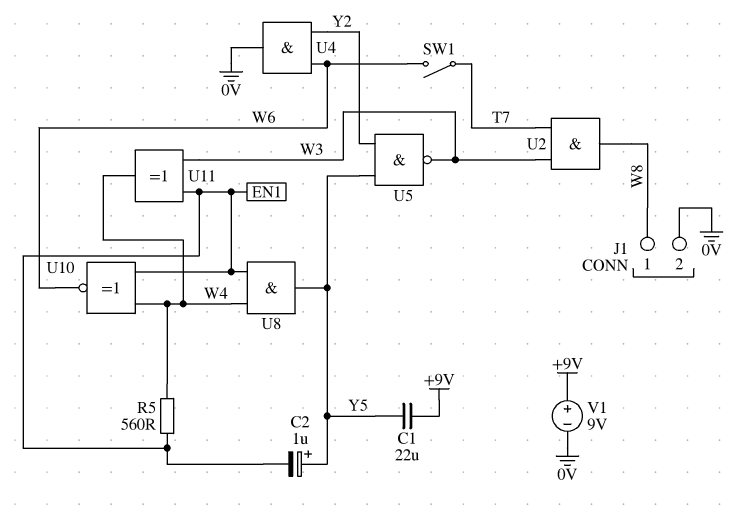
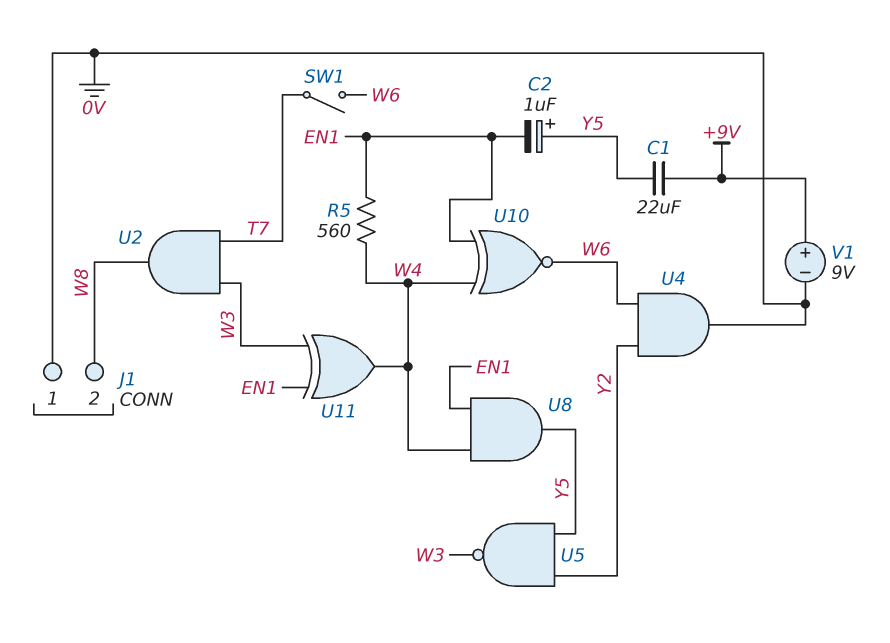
J1 pin 1: W8 -> 0V
J1 pin 2: 0V -> W8

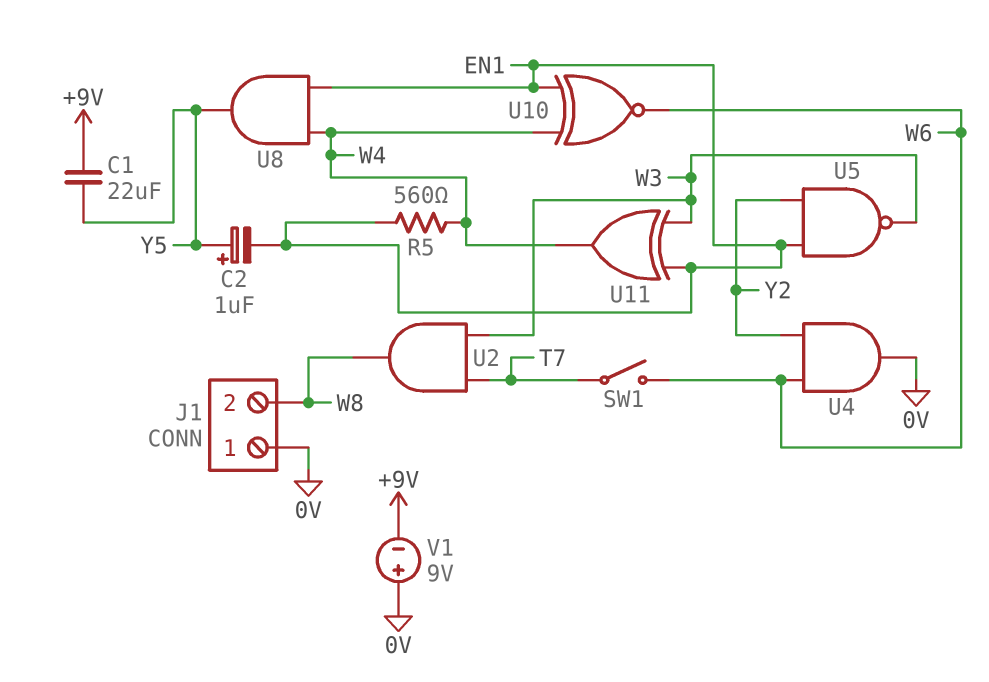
U5: NAND (in Y2, in Y5, out W3) -> NAND (in EN1, in Y2, out W3)
V1: 9V (plus +9V, minus 0V) -> 9V (plus 0V, minus +9V)

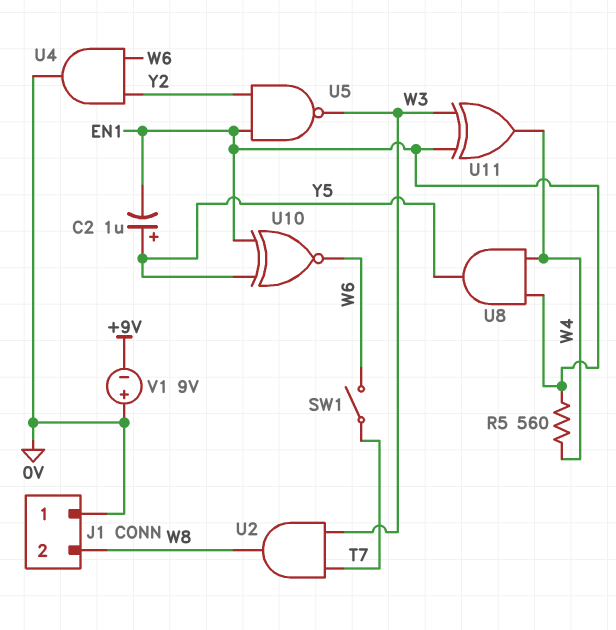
C1: 22uF (+9V, Y5) -> none
U10: XNOR (in EN1, in W4, out W6) -> XNOR (in EN1, in Y5, out W6)

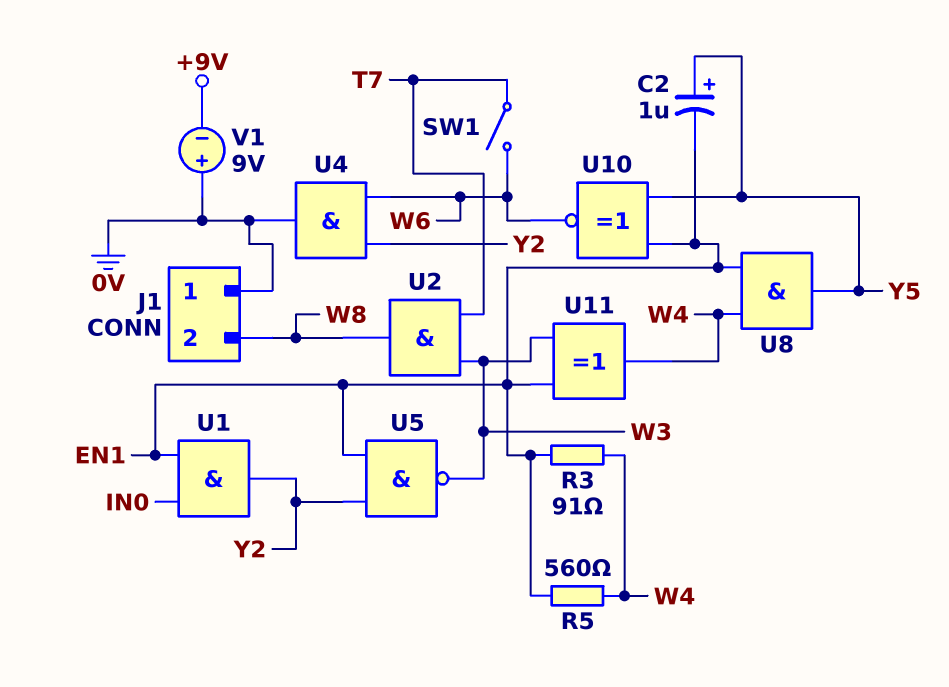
R3: none -> 91 (EN1, W4)
U1: none -> AND (in EN1, in IN0, out Y2)

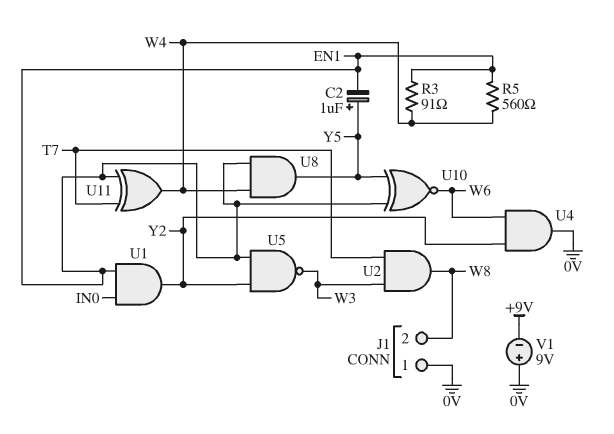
SW1: switch (T7, W6) -> none
U11: XOR (in EN1, in W3, out W4) -> XOR (in EN1, in T7, out W4)

